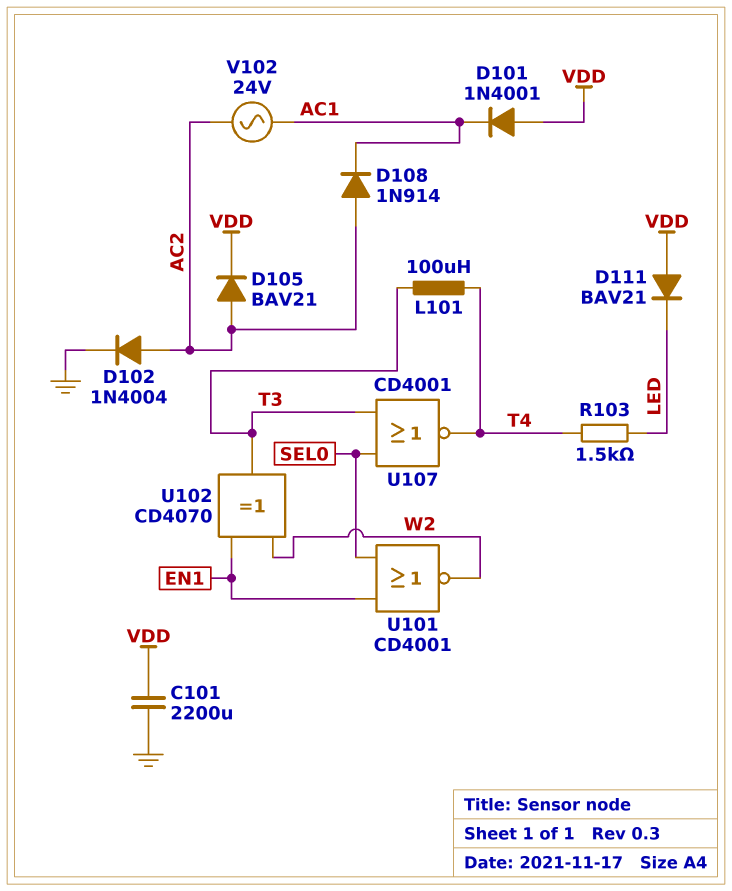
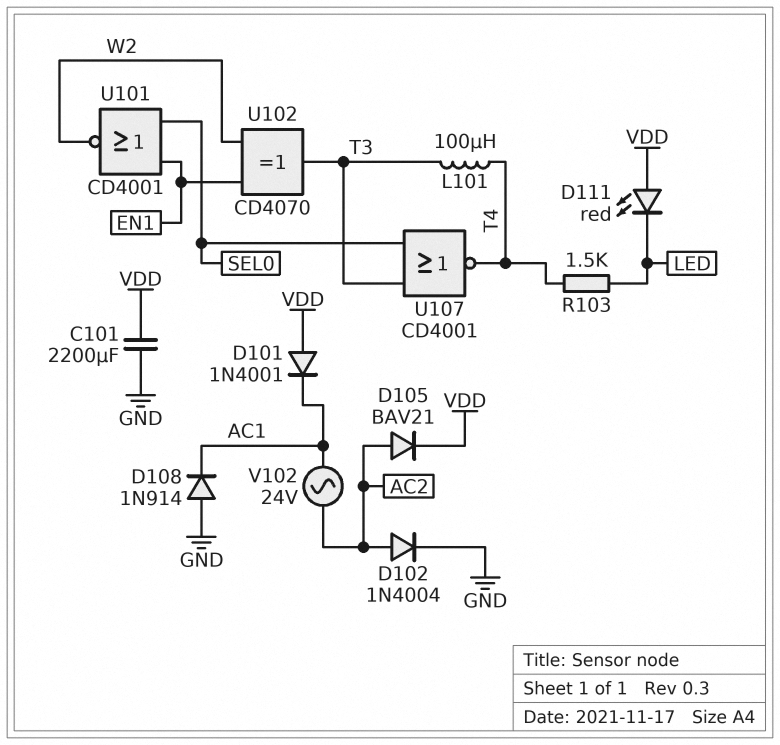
D108: diode 1N914 (A AC2, K AC1) -> diode 1N914 (A GND, K AC1)
D111: diode BAV21 (A VDD, K LED) -> LED red (A VDD, K LED)

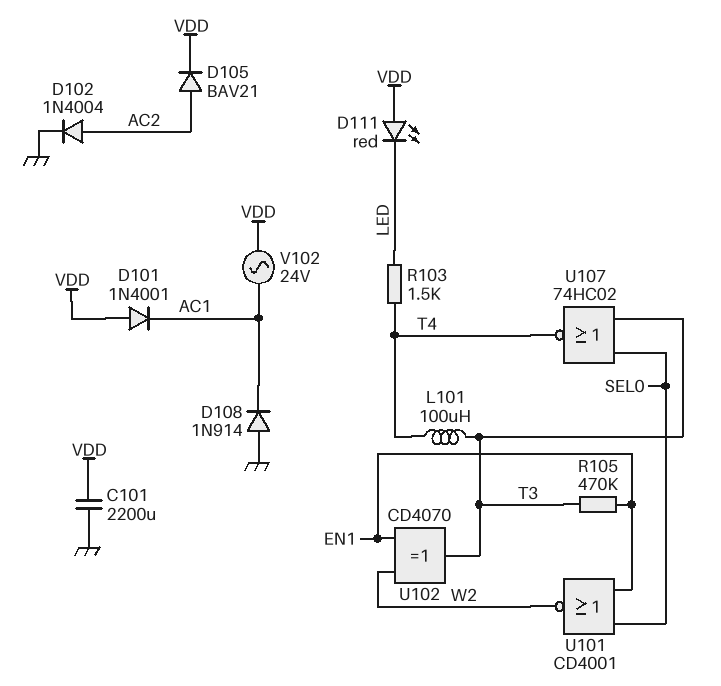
R105: none -> 470k (EN1, T3)
U107: NOR CD4001 (in SEL0, in T3, out T4) -> NOR 74HC02 (in SEL0, in T3, out T4)
V102: AC 24V (AC1, AC2) -> AC 24V (AC1, VDD)

